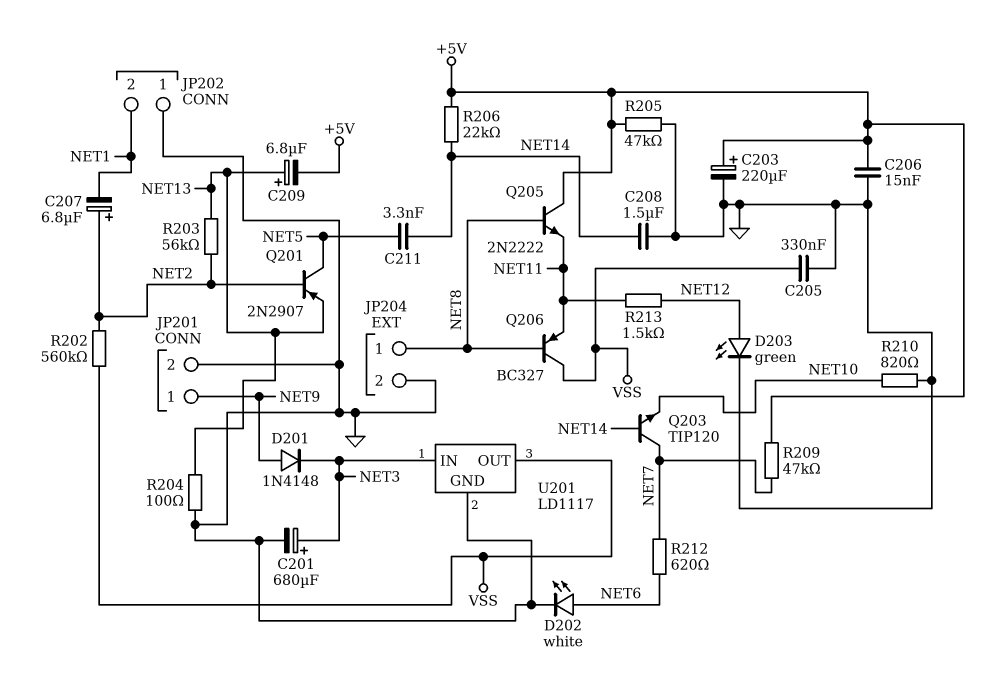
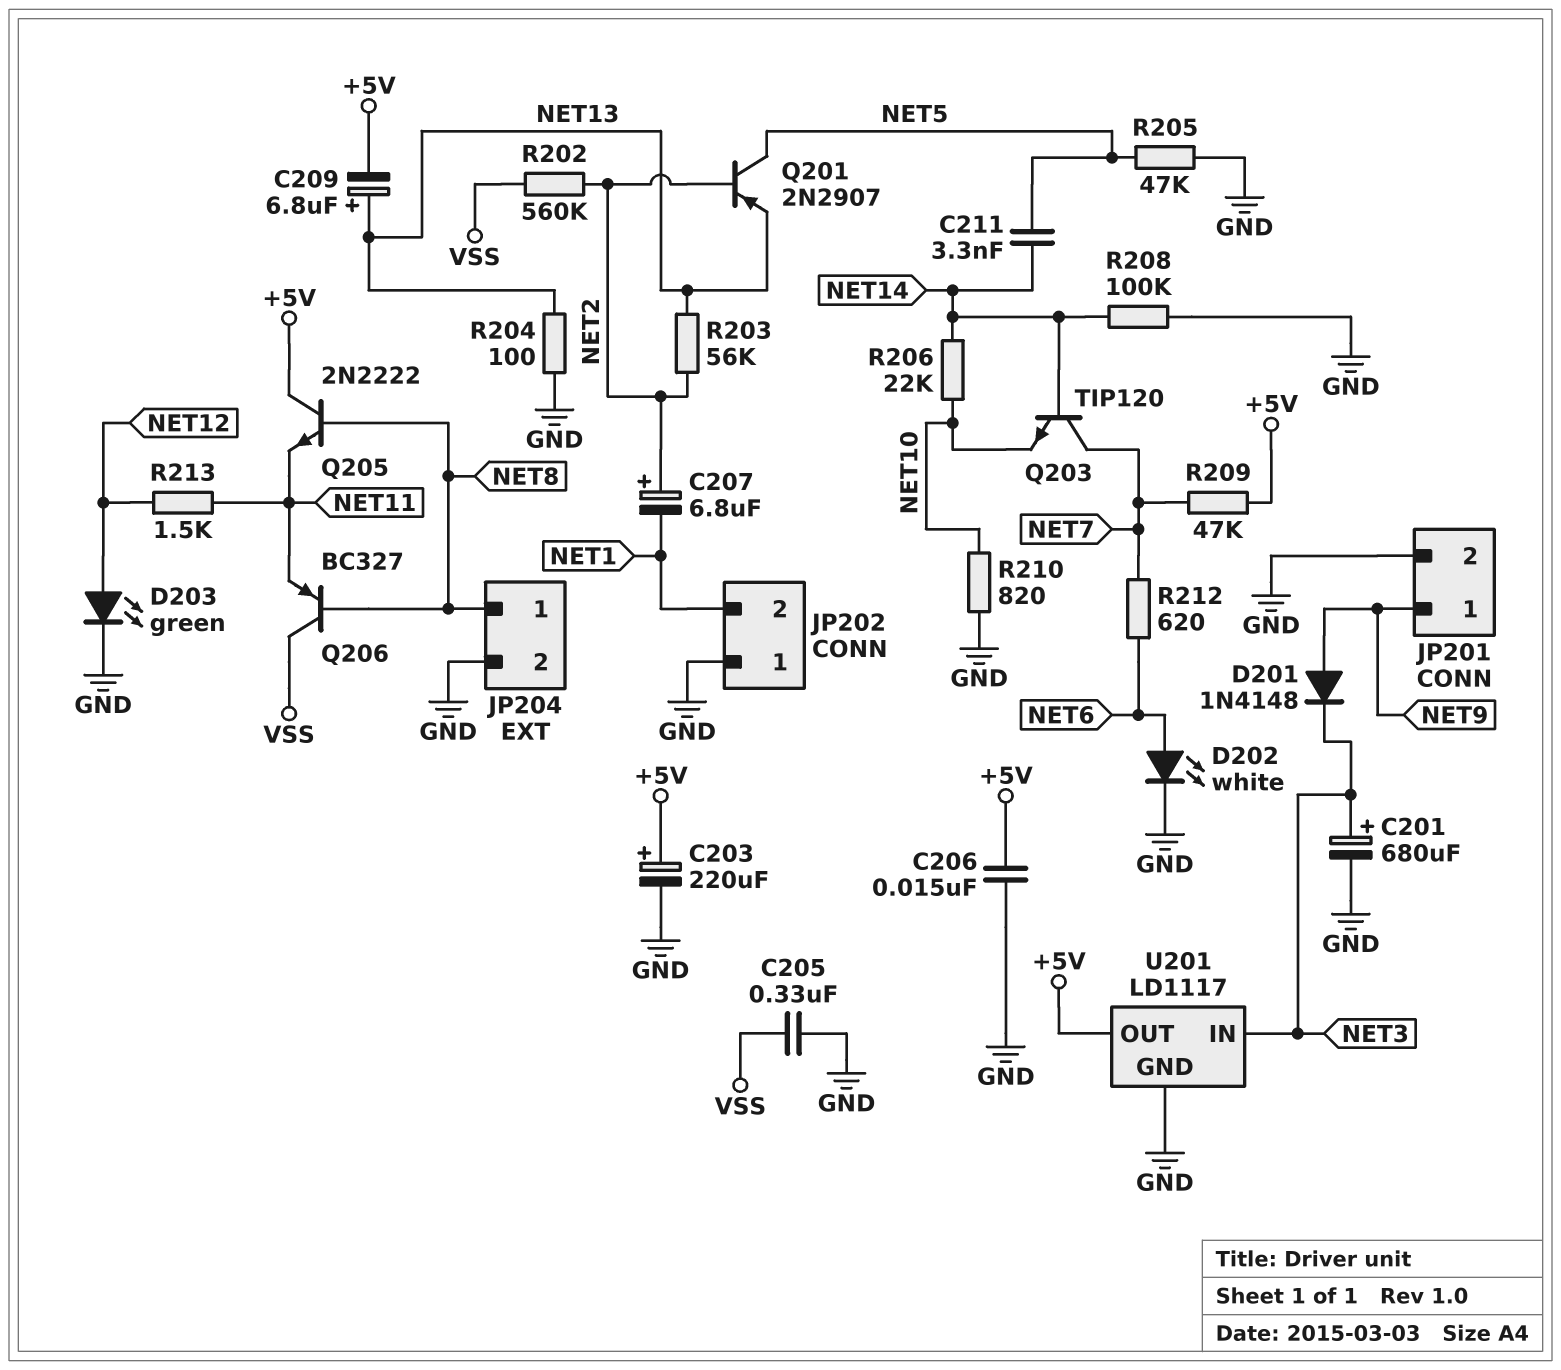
C208: 1.5uF (GND, NET14) -> none
R205: 47k (+5V, GND) -> 47k (GND, NET5)
R206: 22k (+5V, NET14) -> 22k (NET10, NET14)
R208: none -> 100k (GND, NET14)
U201 pin OUT: VSS -> +5V

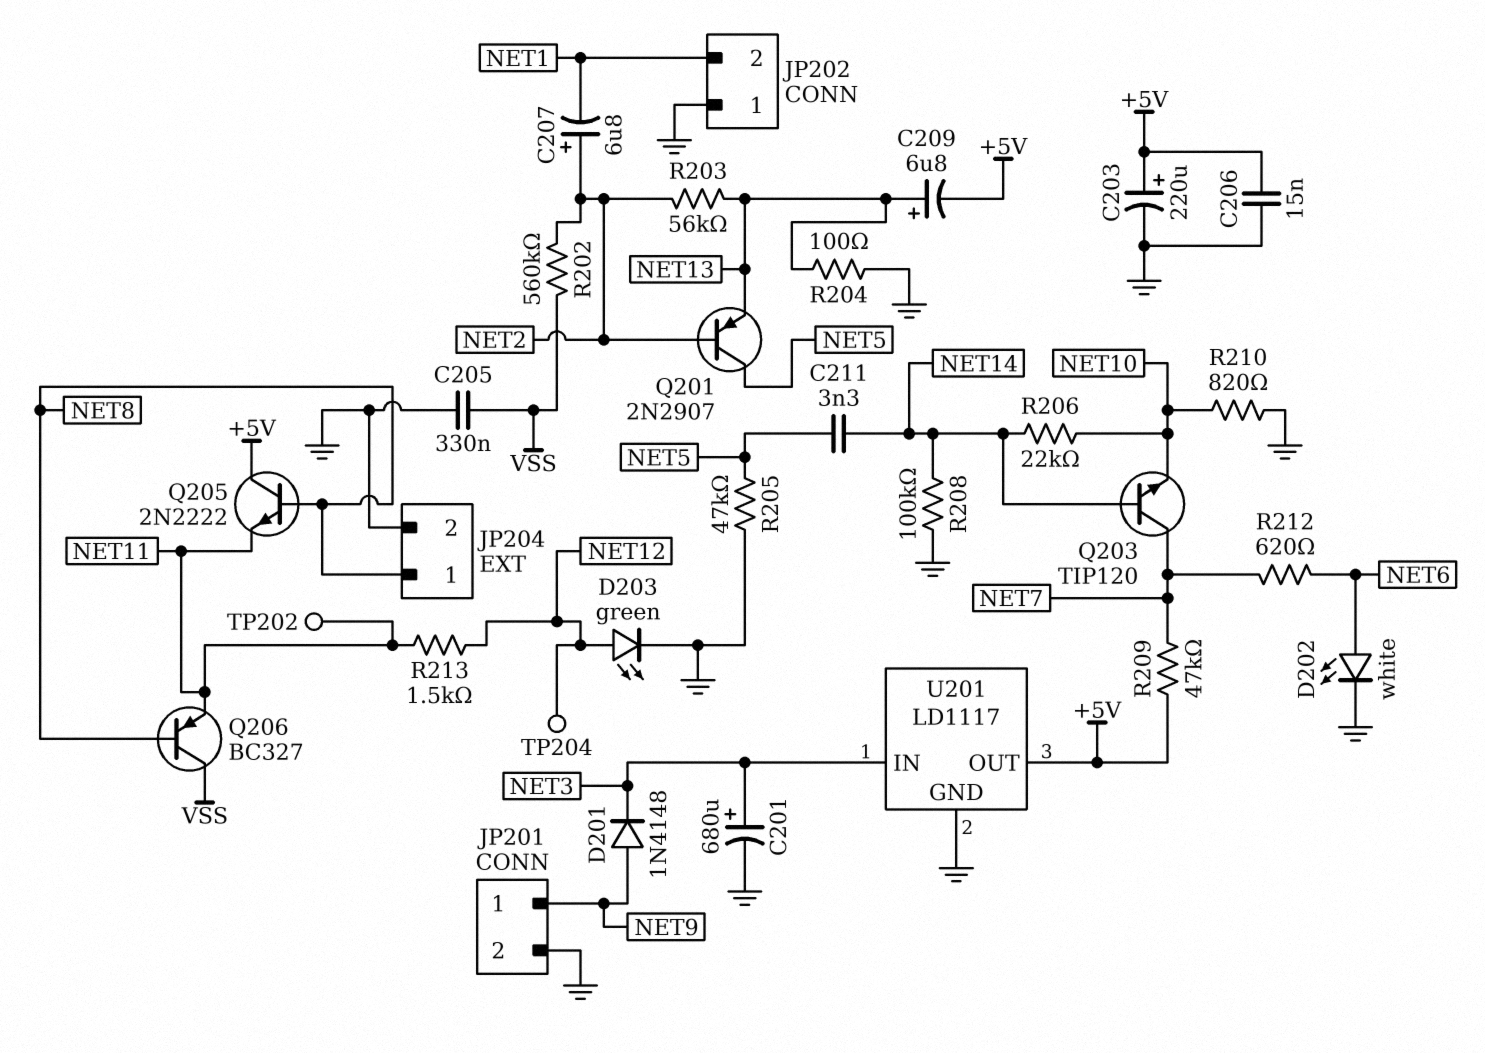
TP202: none -> test point (NET11)
TP204: none -> test point (NET12)

